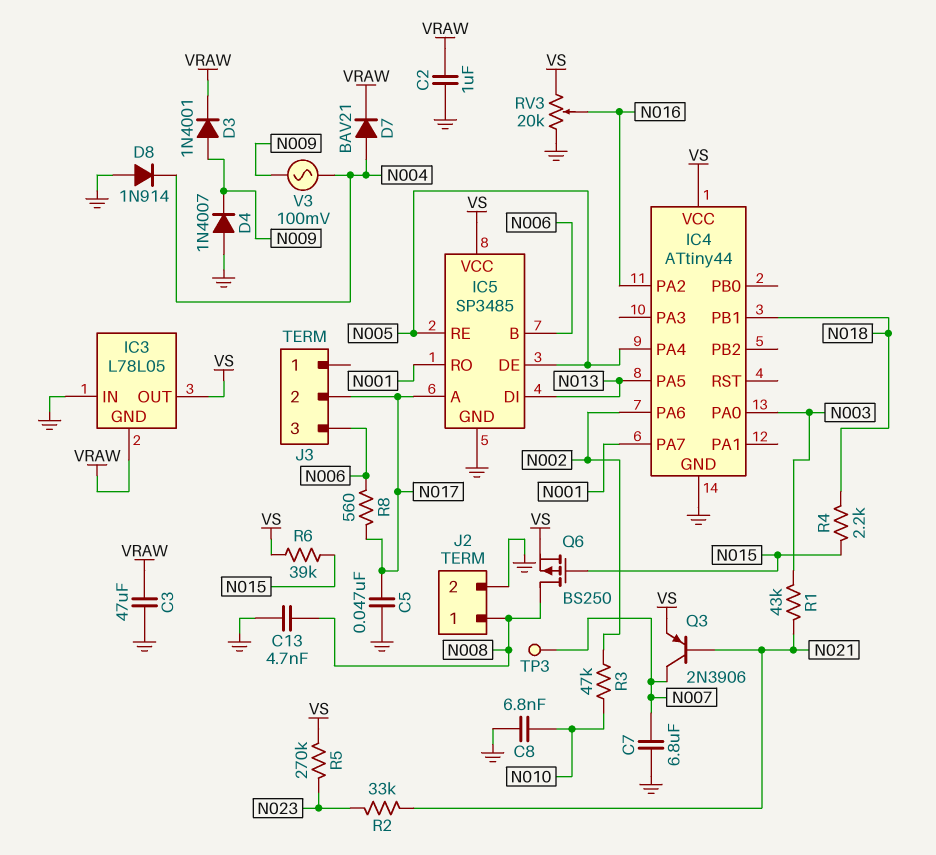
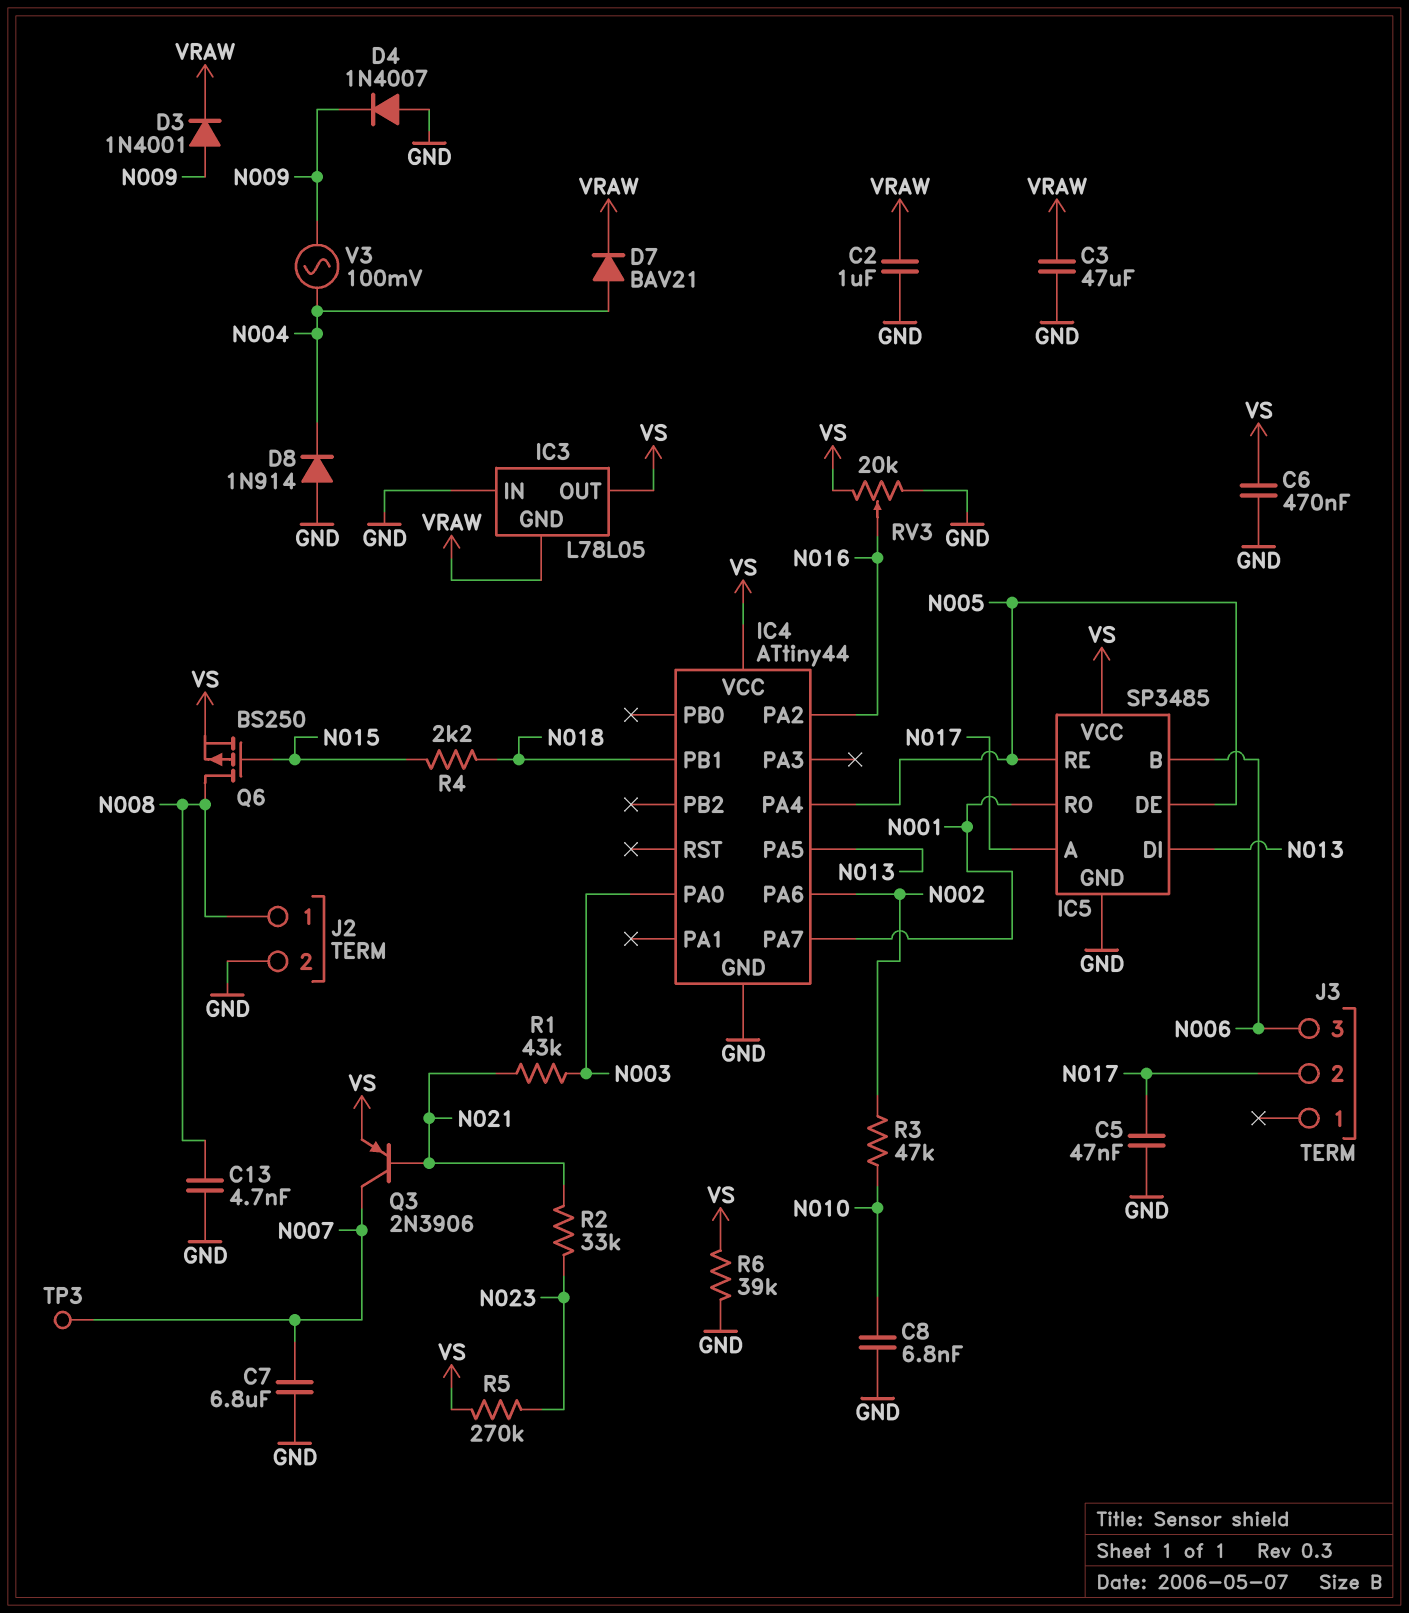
C6: none -> 470nF (GND, VS)
R6: 39k (N015, VS) -> 39k (GND, VS)
R8: 560 (N006, N017) -> none

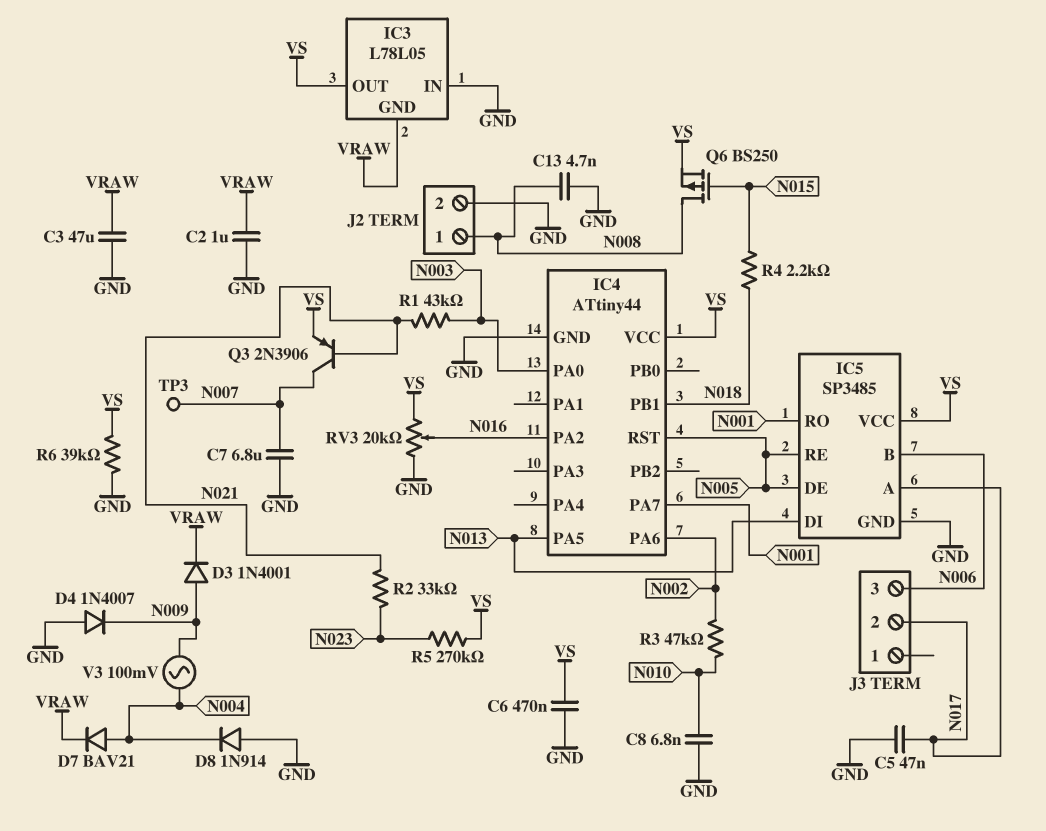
IC4 pin PA4: N005 -> none
IC4 pin RST: none -> N005

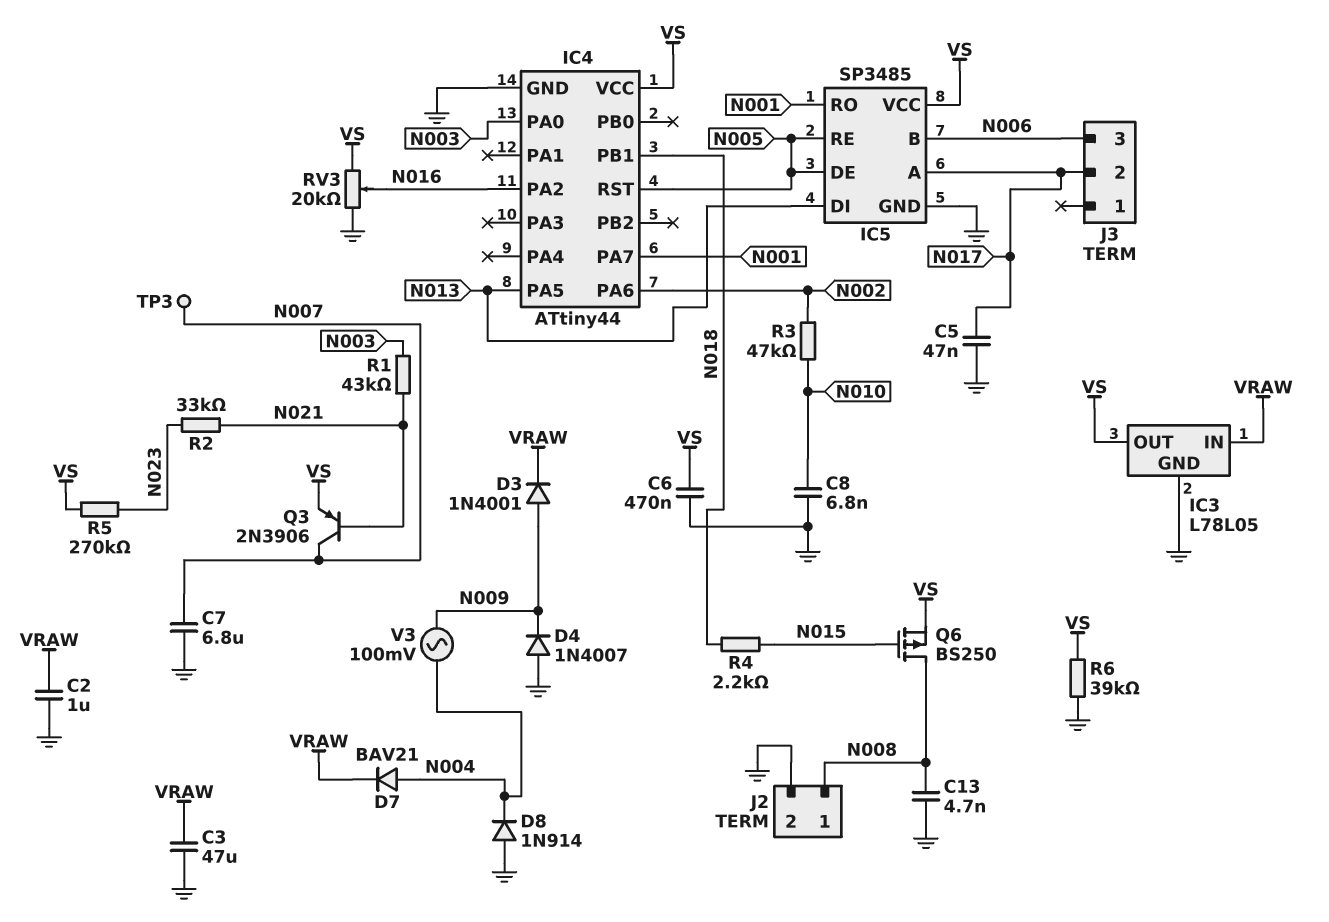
IC3 pin GND: VRAW -> GND
IC3 pin IN: GND -> VRAW

